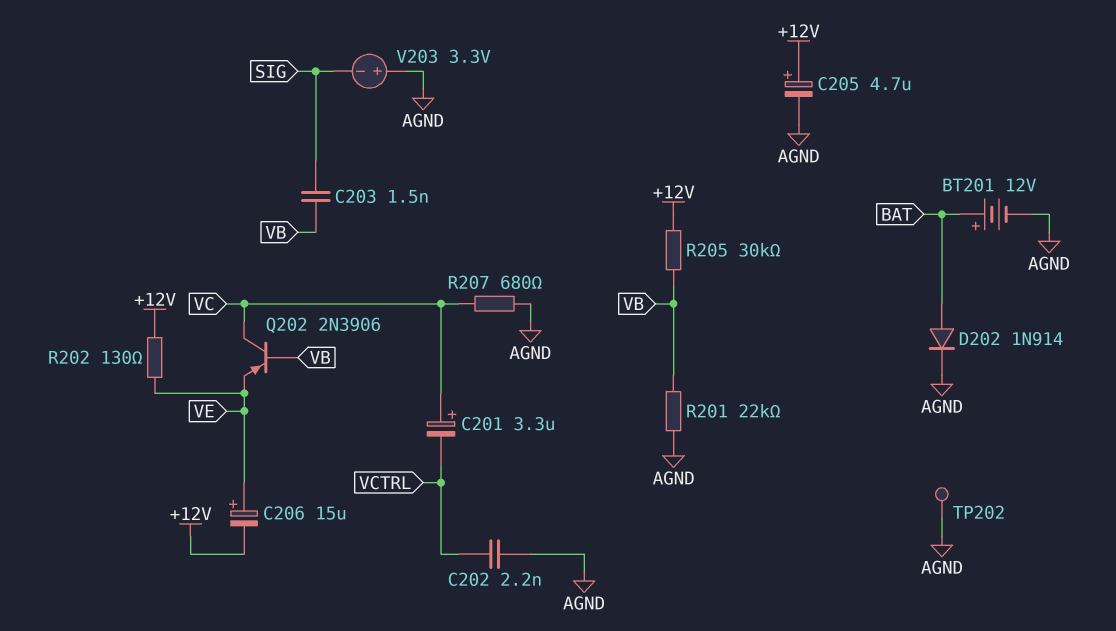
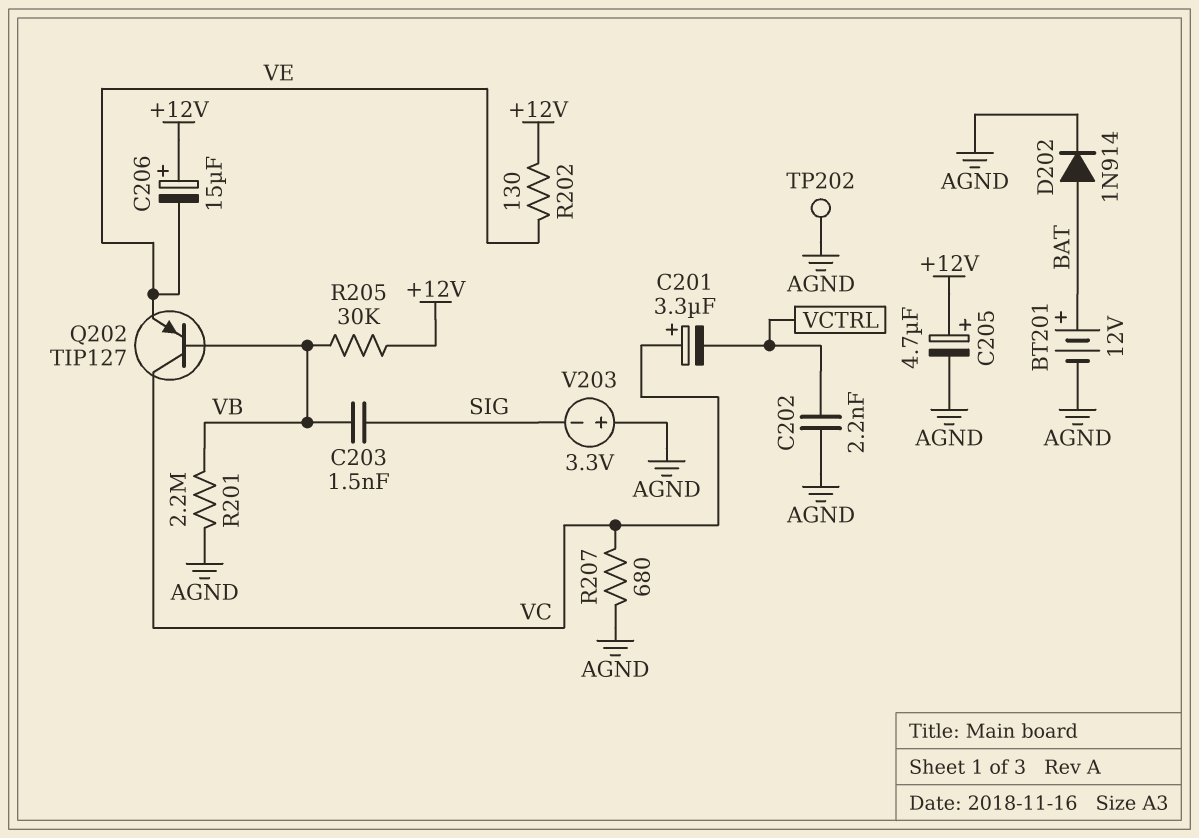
C206: 15uF (plus VE, minus +12V) -> 15uF (plus +12V, minus VE)
Q202: PNP 2N3906 (B VB, C VC, E VE) -> PNP TIP127 (B VB, C VC, E VE)
R201: 22k (AGND, VB) -> 2.2M (AGND, VB)

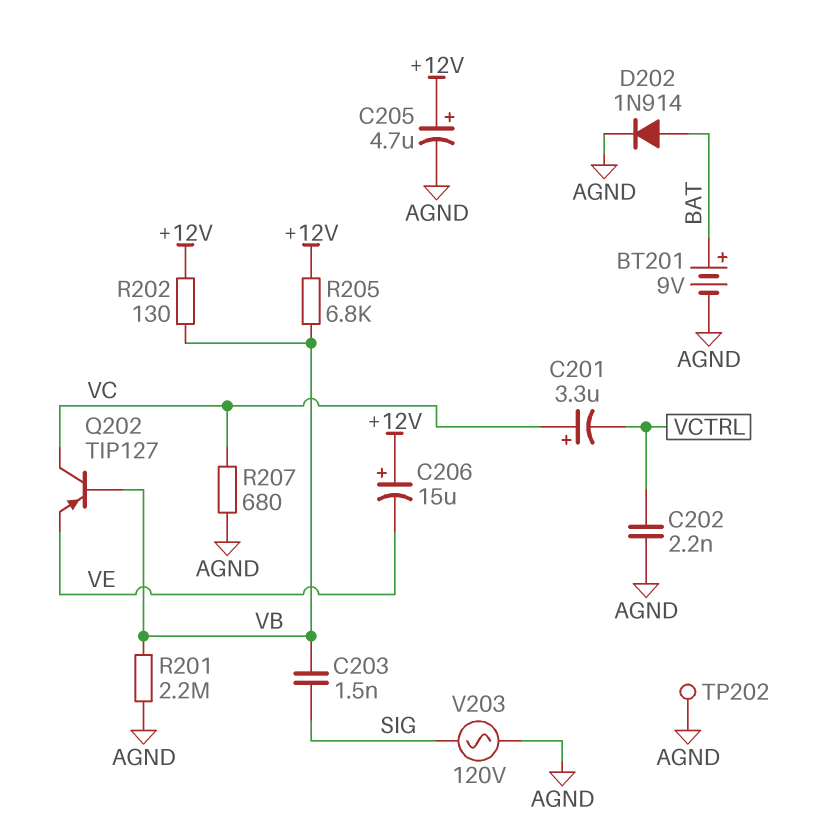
BT201: 12V (plus BAT, minus AGND) -> 9V (plus BAT, minus AGND)
R202: 130 (+12V, VE) -> 130 (+12V, VB)
R205: 30k (+12V, VB) -> 6.8k (+12V, VB)
V203: 3.3V (plus AGND, minus SIG) -> AC 120V (AGND, SIG)

